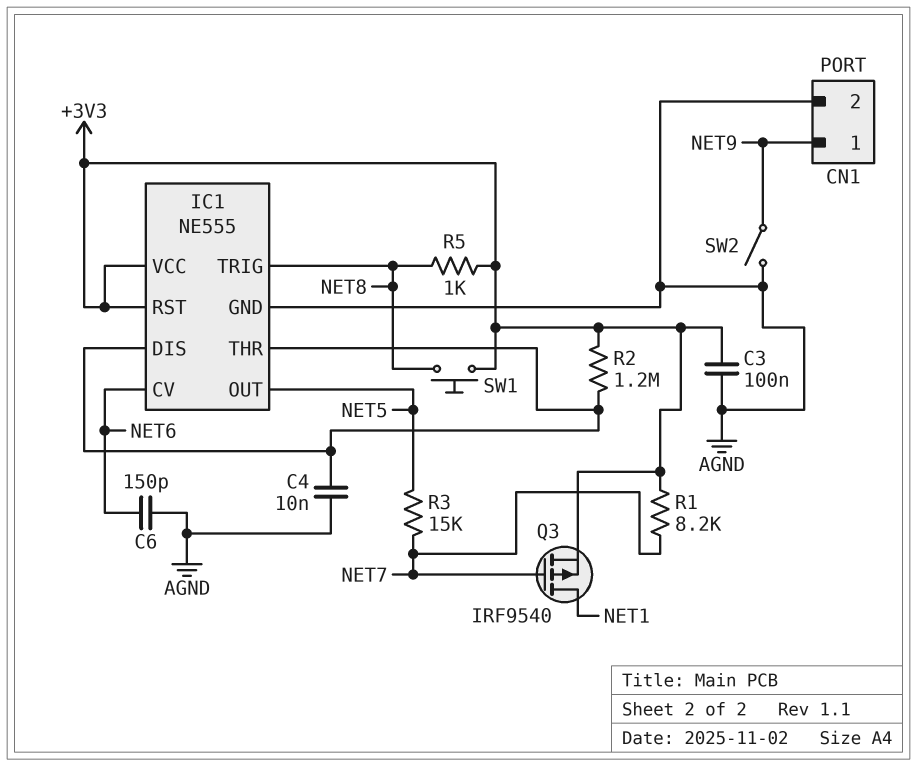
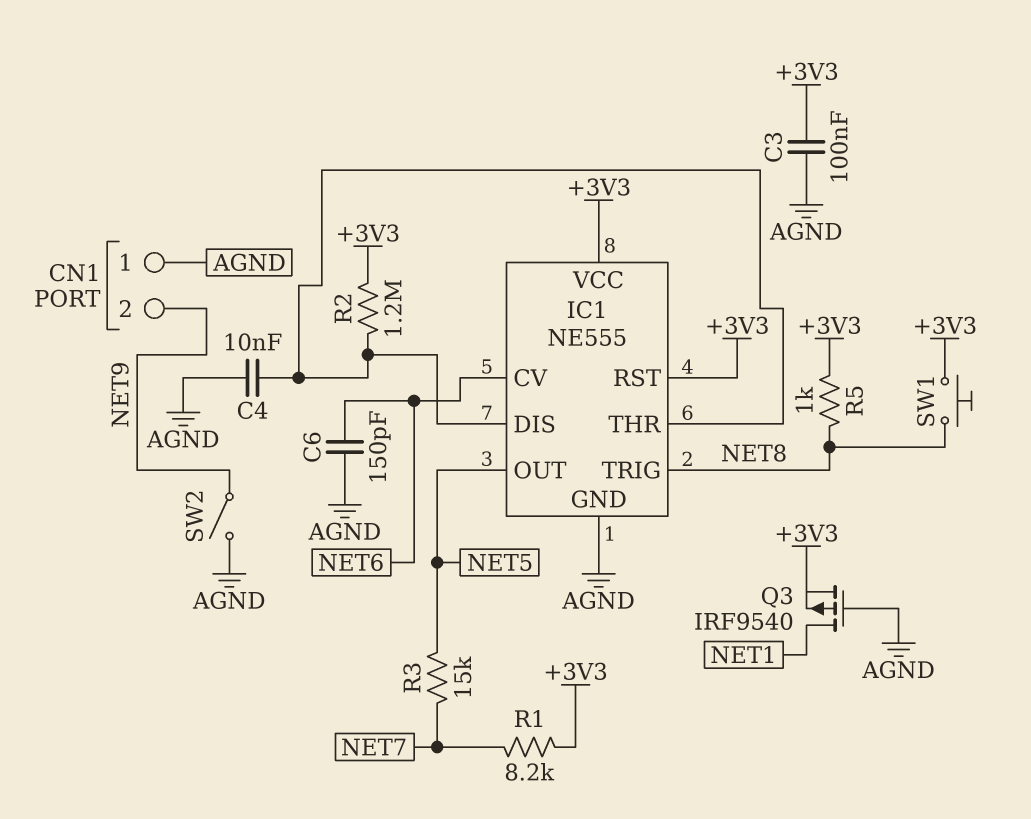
CN1 pin 1: NET9 -> AGND
CN1 pin 2: AGND -> NET9
Q3: PMOS IRF9540 (G NET7, D NET1, S +3V3) -> PMOS IRF9540 (G AGND, D NET1, S +3V3)

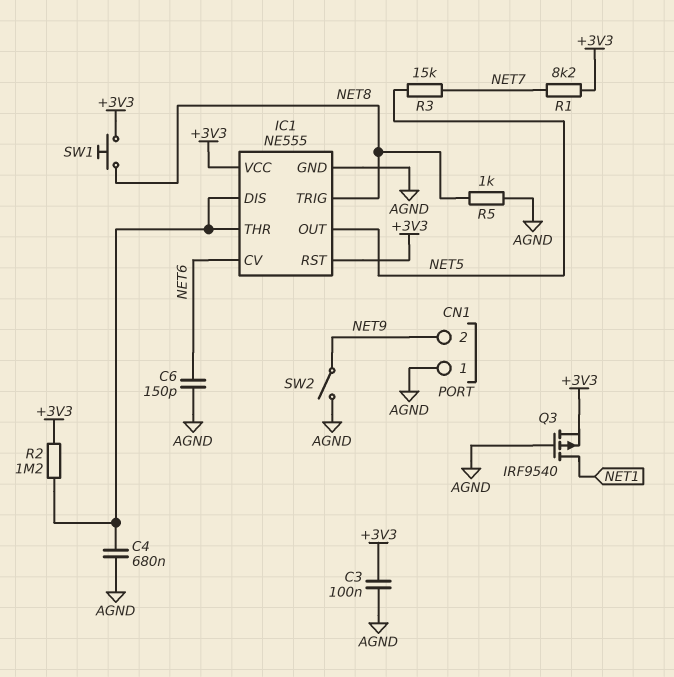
C4: 10nF (AGND, IC1/DIS) -> 680nF (AGND, IC1/DIS)
R5: 1k (+3V3, NET8) -> 1k (AGND, NET8)

